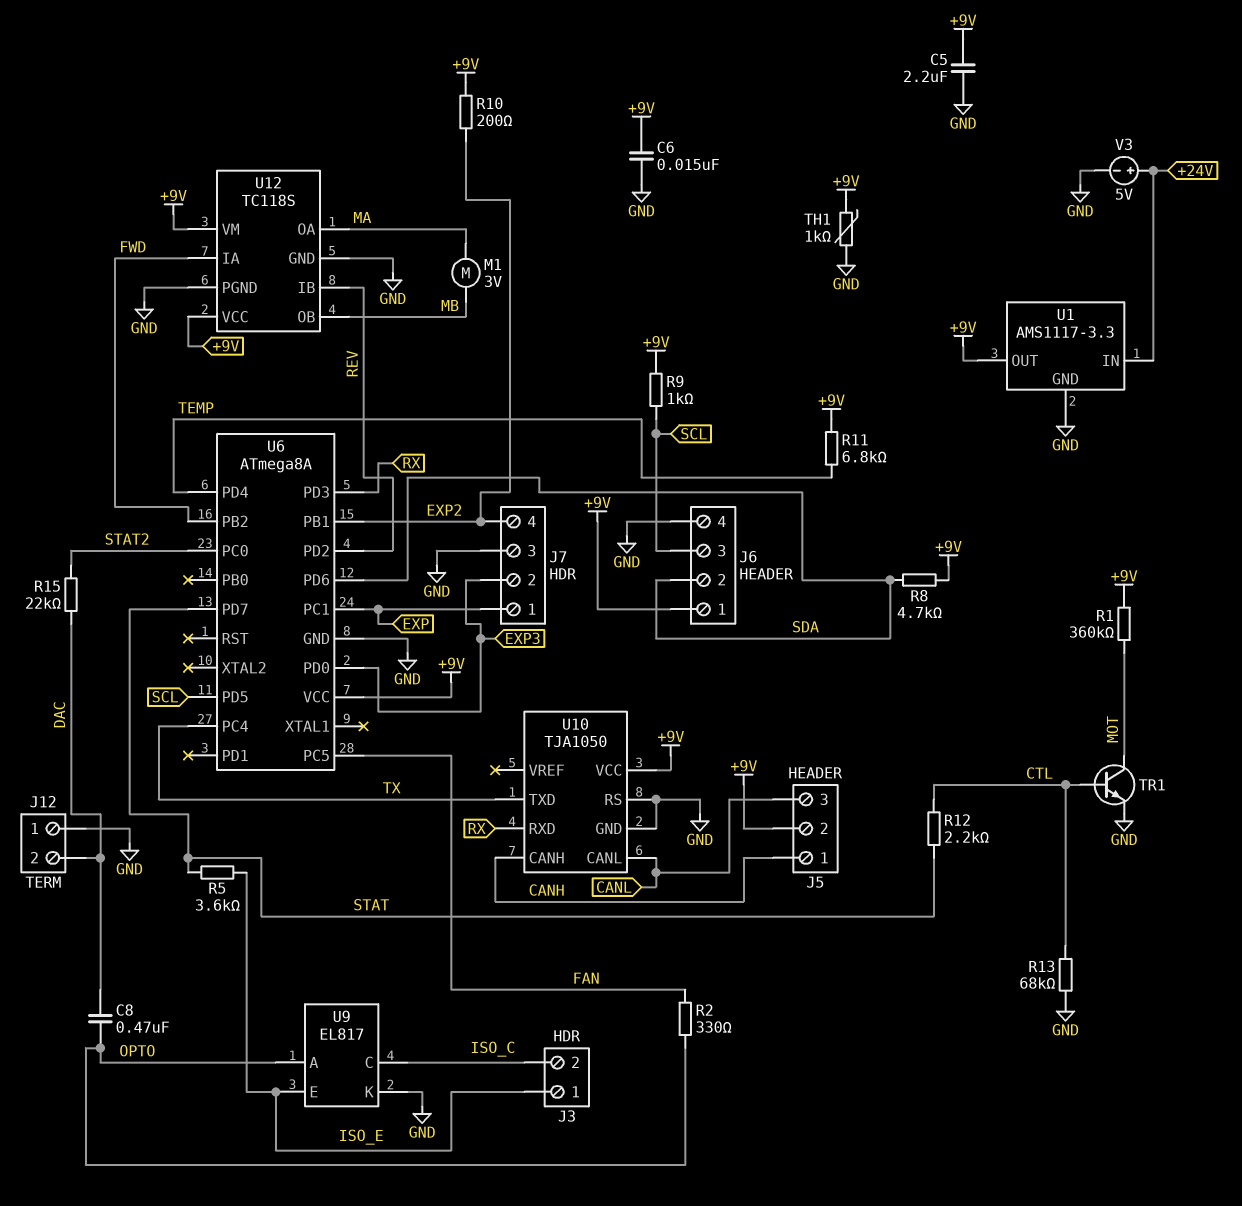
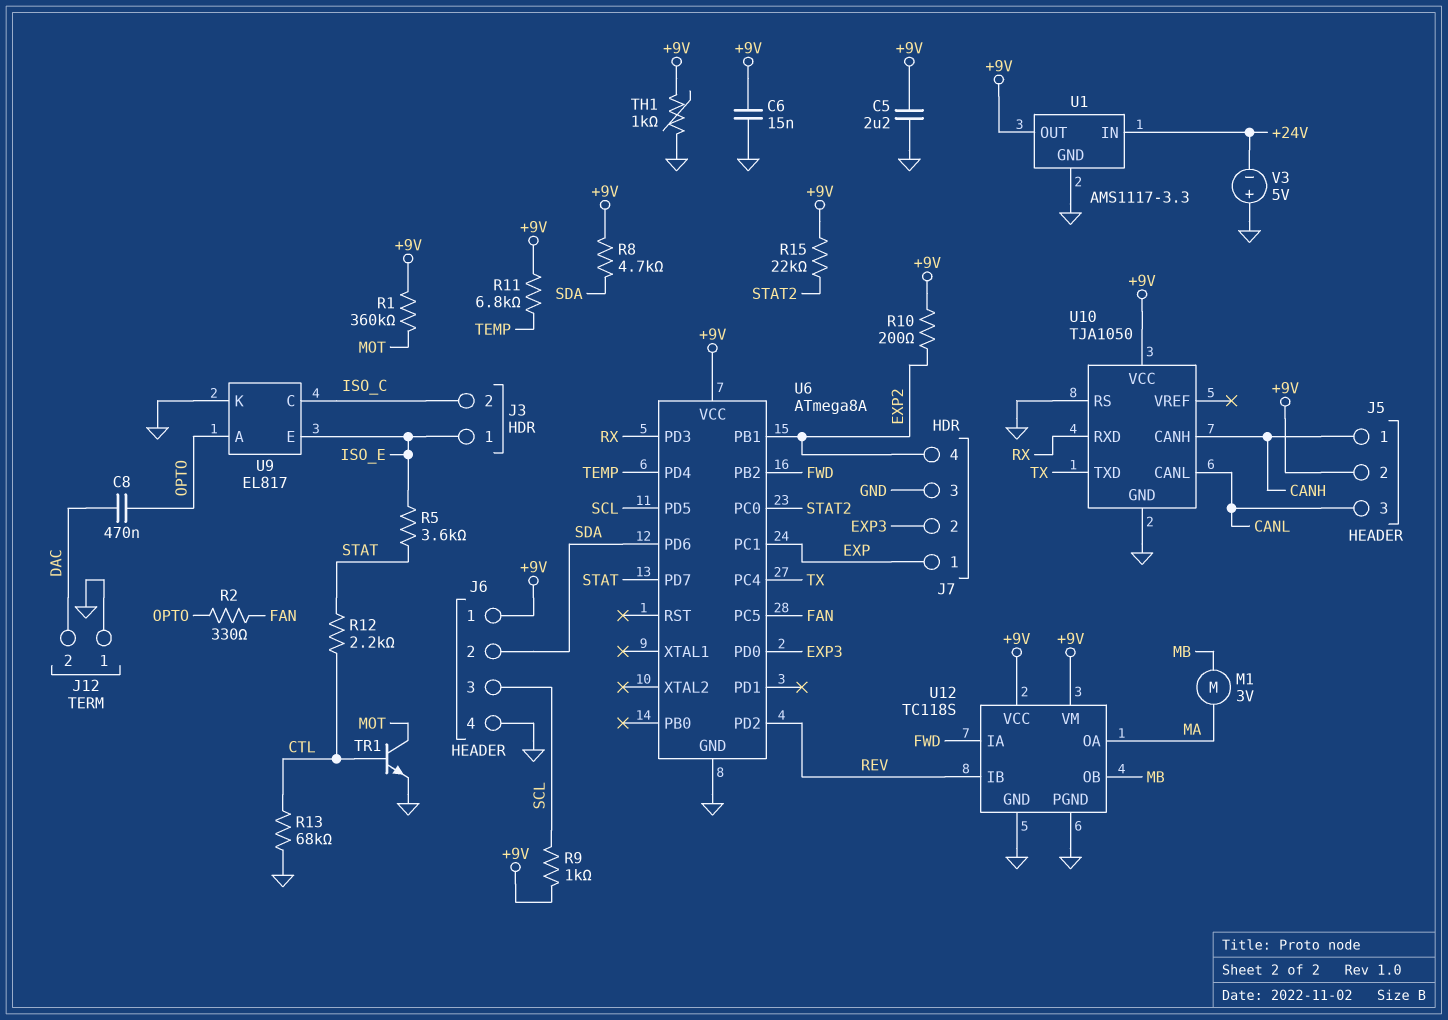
R15: 22k (DAC, STAT2) -> 22k (+9V, STAT2)
V3: 5V (plus +24V, minus GND) -> 5V (plus GND, minus +24V)

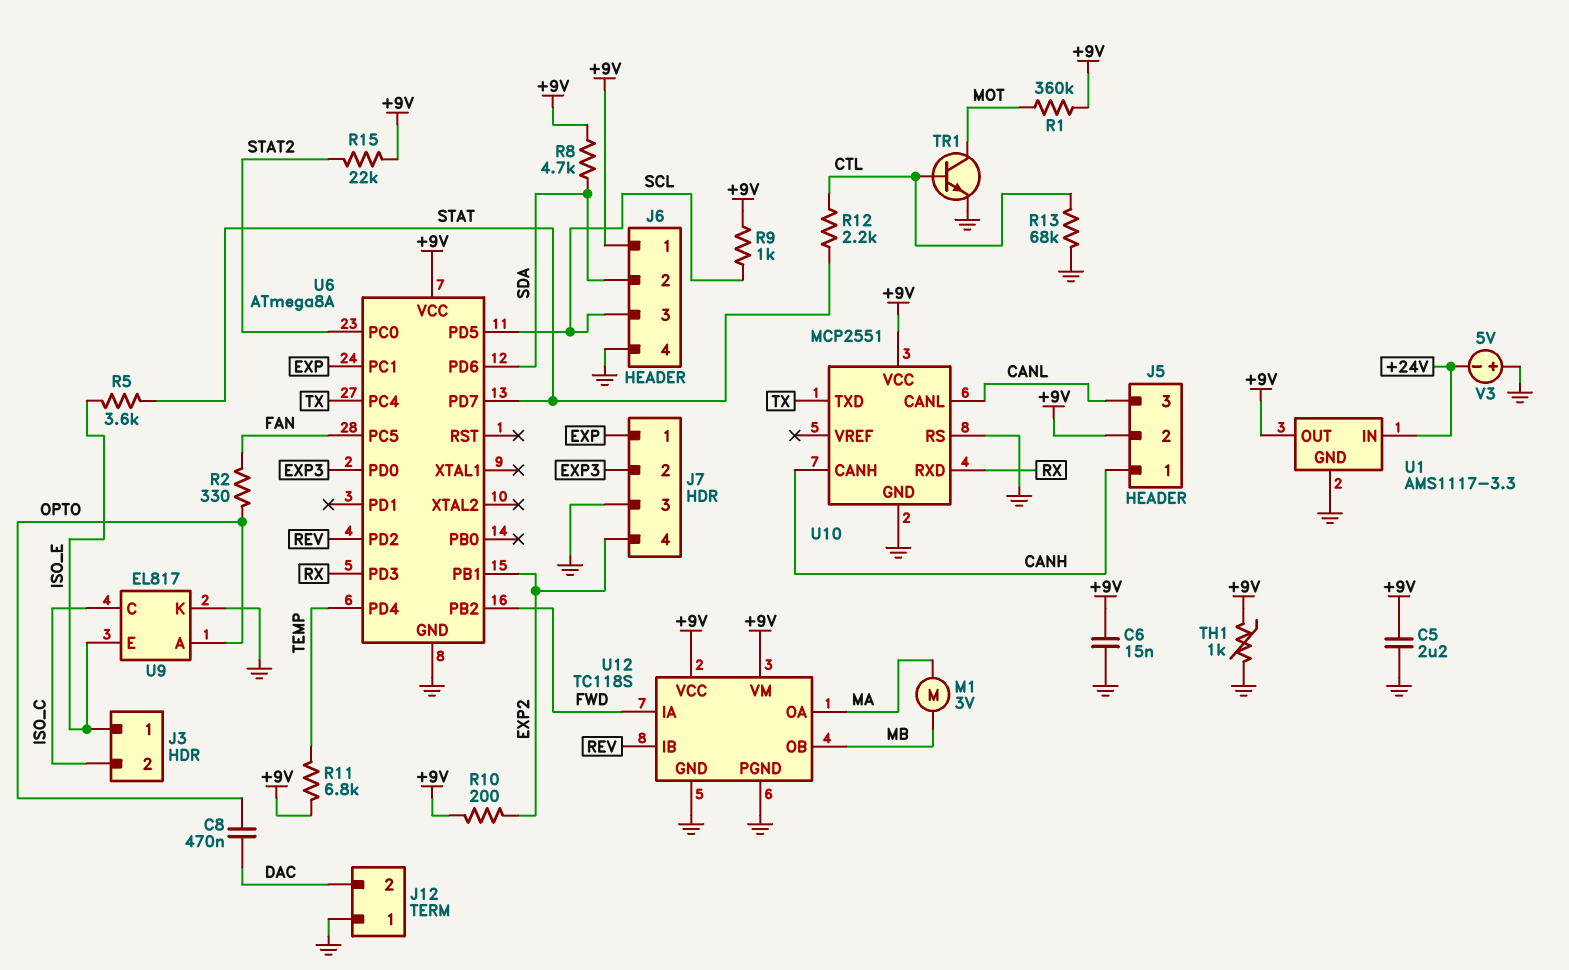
U10: TJA1050 -> MCP2551

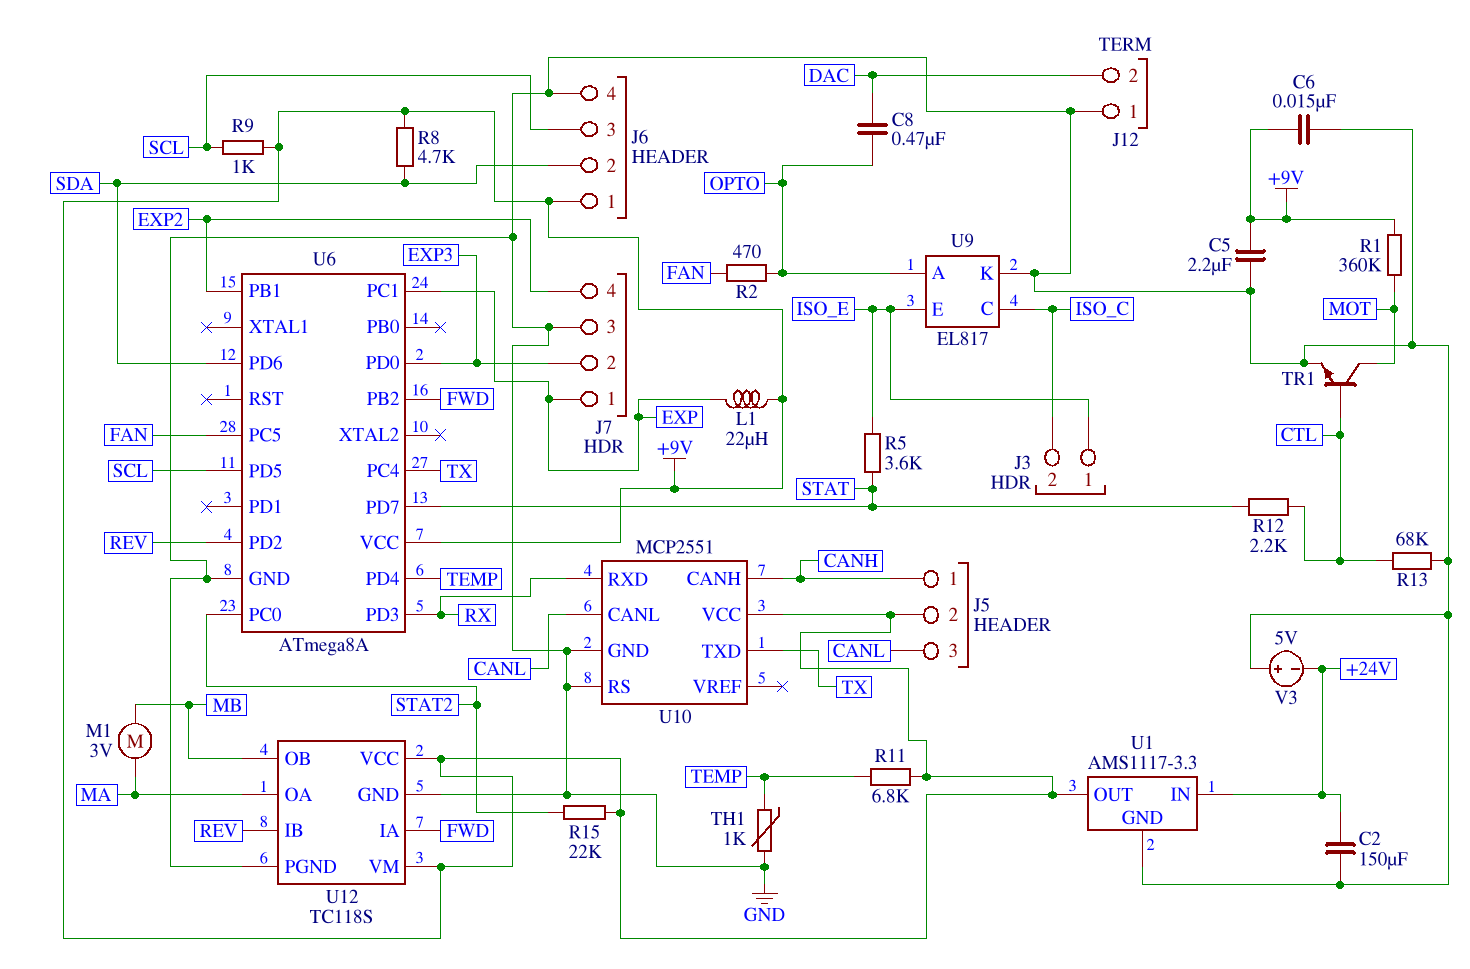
C2: none -> 150uF (+24V, GND)
L1: none -> 22uH (+9V, EXP)
R2: 330 (FAN, OPTO) -> 470 (FAN, OPTO)
R10: 200 (+9V, EXP2) -> none
TH1: 1k (+9V, GND) -> 1k (GND, TEMP)

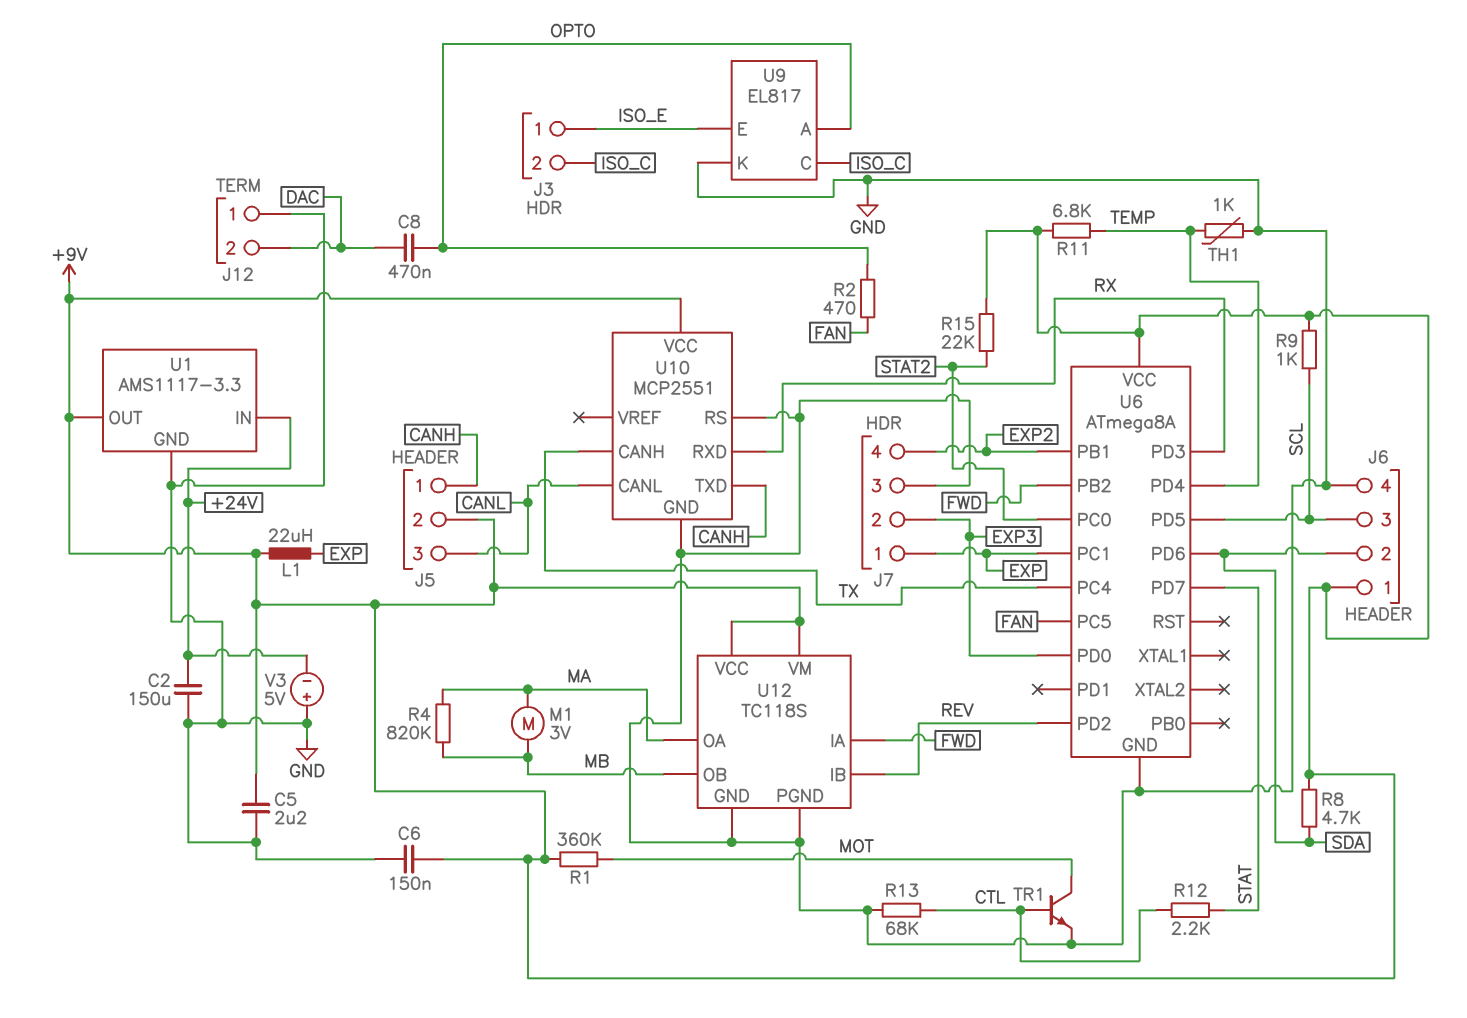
C6: 15nF (+9V, GND) -> 150nF (+9V, GND)
R4: none -> 820k (MA, MB)
R5: 3.6k (ISO_E, STAT) -> none
U10 pin CANH: CANH -> TX
U10 pin TXD: TX -> CANH

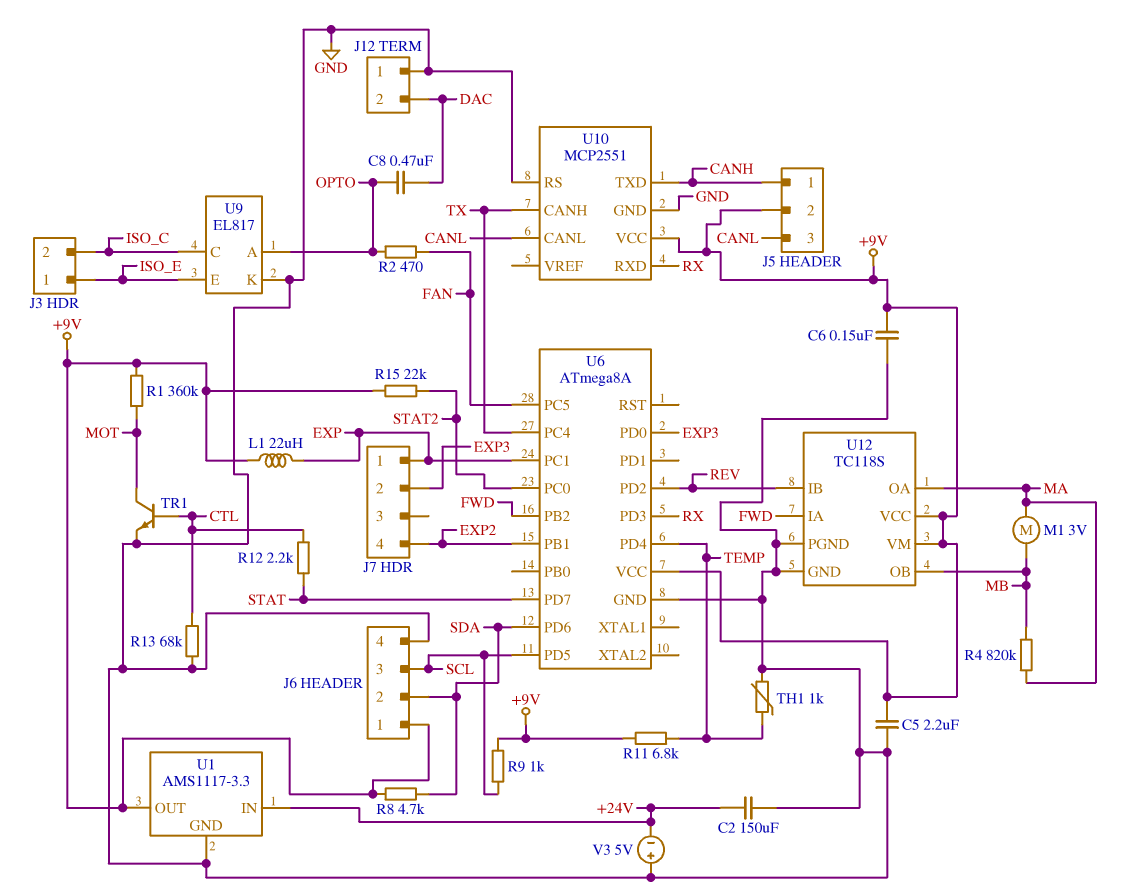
J7 pin 3: GND -> none

